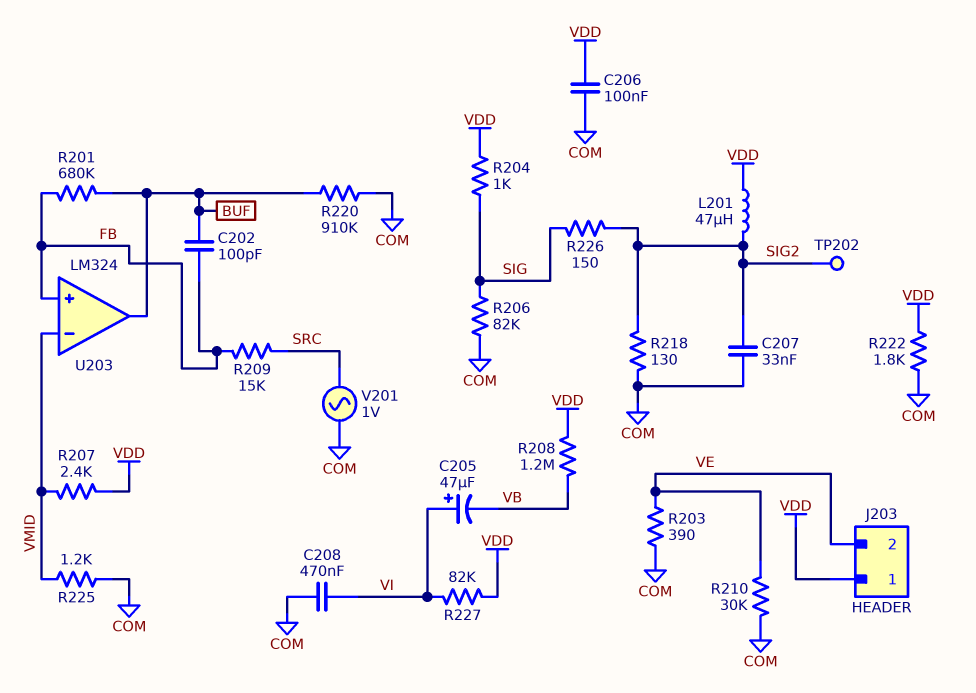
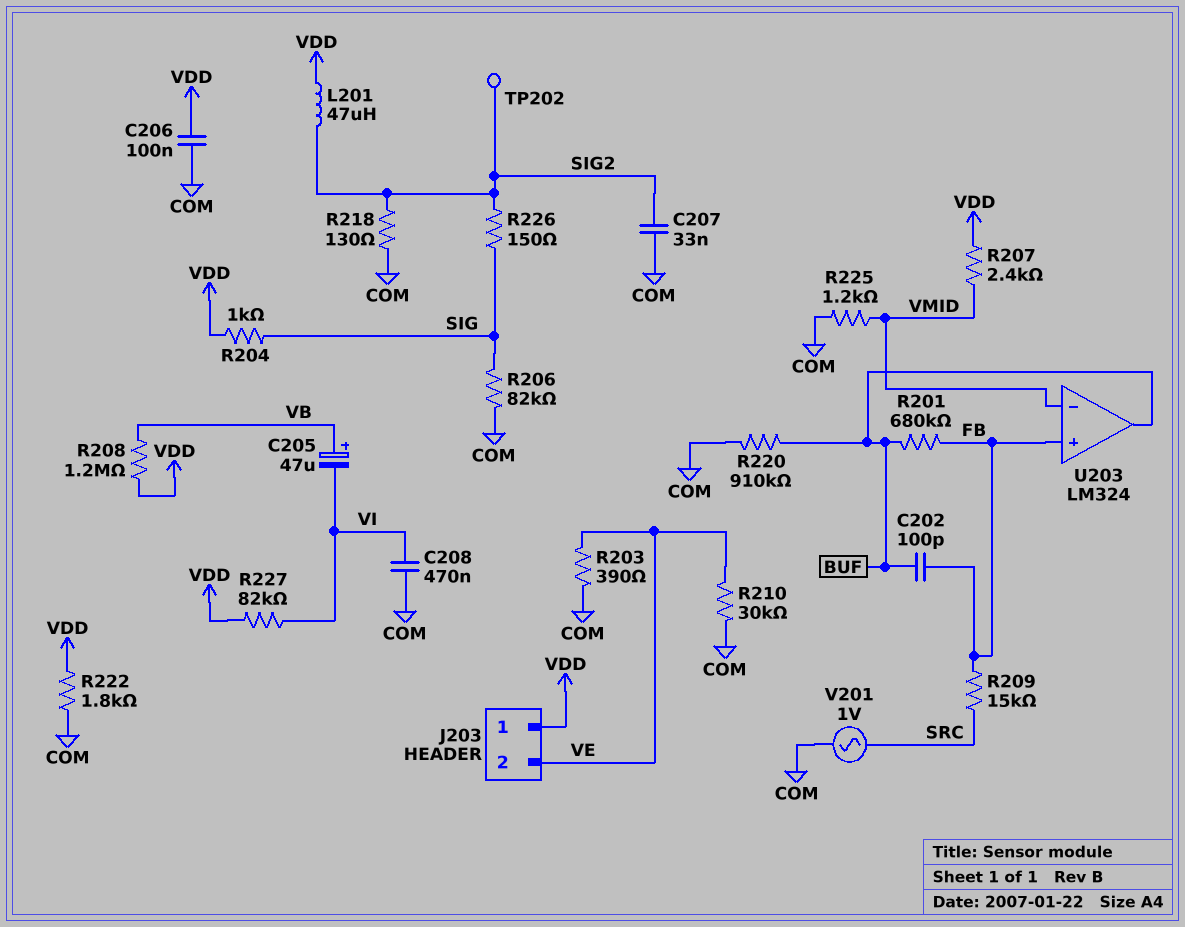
C205: 47uF (plus VI, minus VB) -> 47uF (plus VB, minus VI)

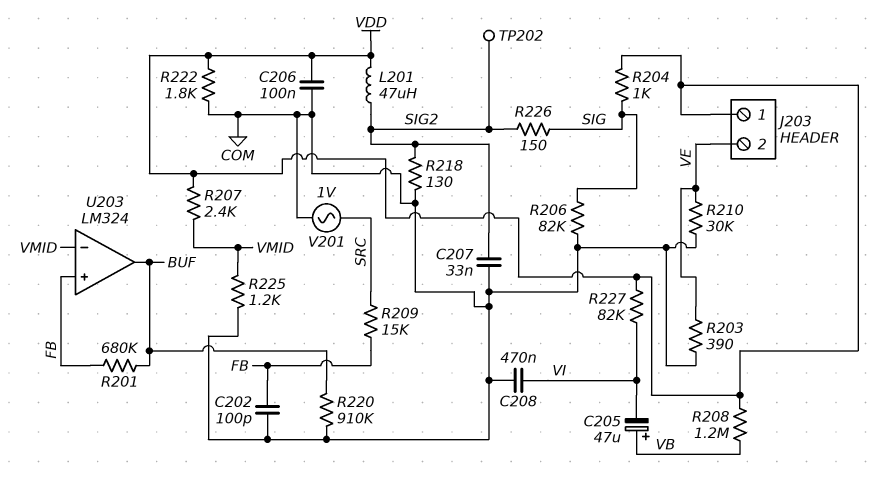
C202: 100pF (BUF, FB) -> 100pF (COM, FB)

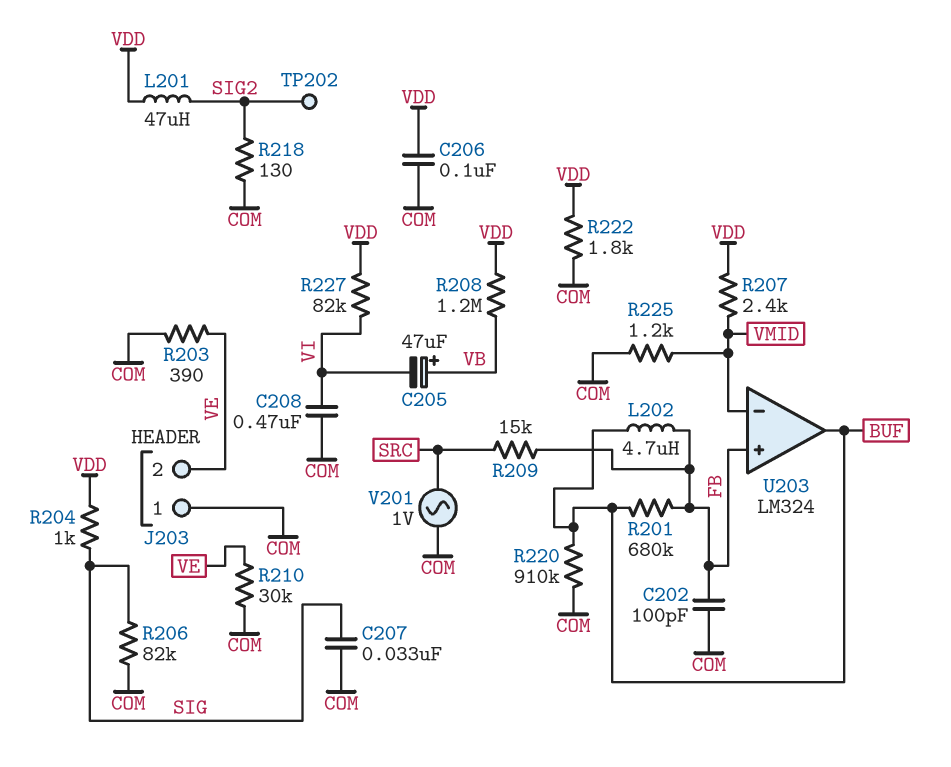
C207: 33nF (COM, SIG2) -> 33nF (COM, SIG)
J203 pin 1: VDD -> COM
L202: none -> 4.7uH (BUF, FB)
R226: 150 (SIG, SIG2) -> none

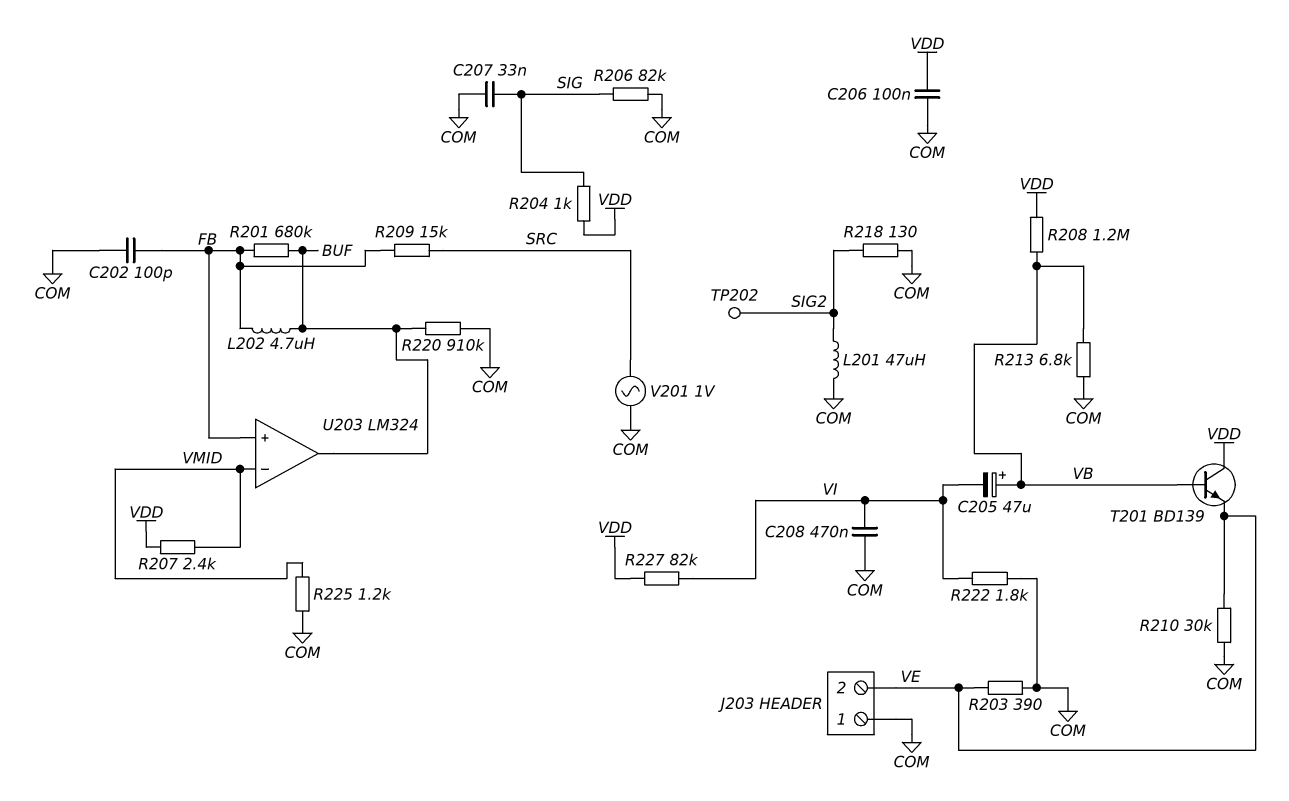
L201: 47uH (SIG2, VDD) -> 47uH (COM, SIG2)
R213: none -> 6.8k (COM, VB)
R222: 1.8k (COM, VDD) -> 1.8k (COM, VI)
T201: none -> NPN BD139 (B VB, C VDD, E VE)

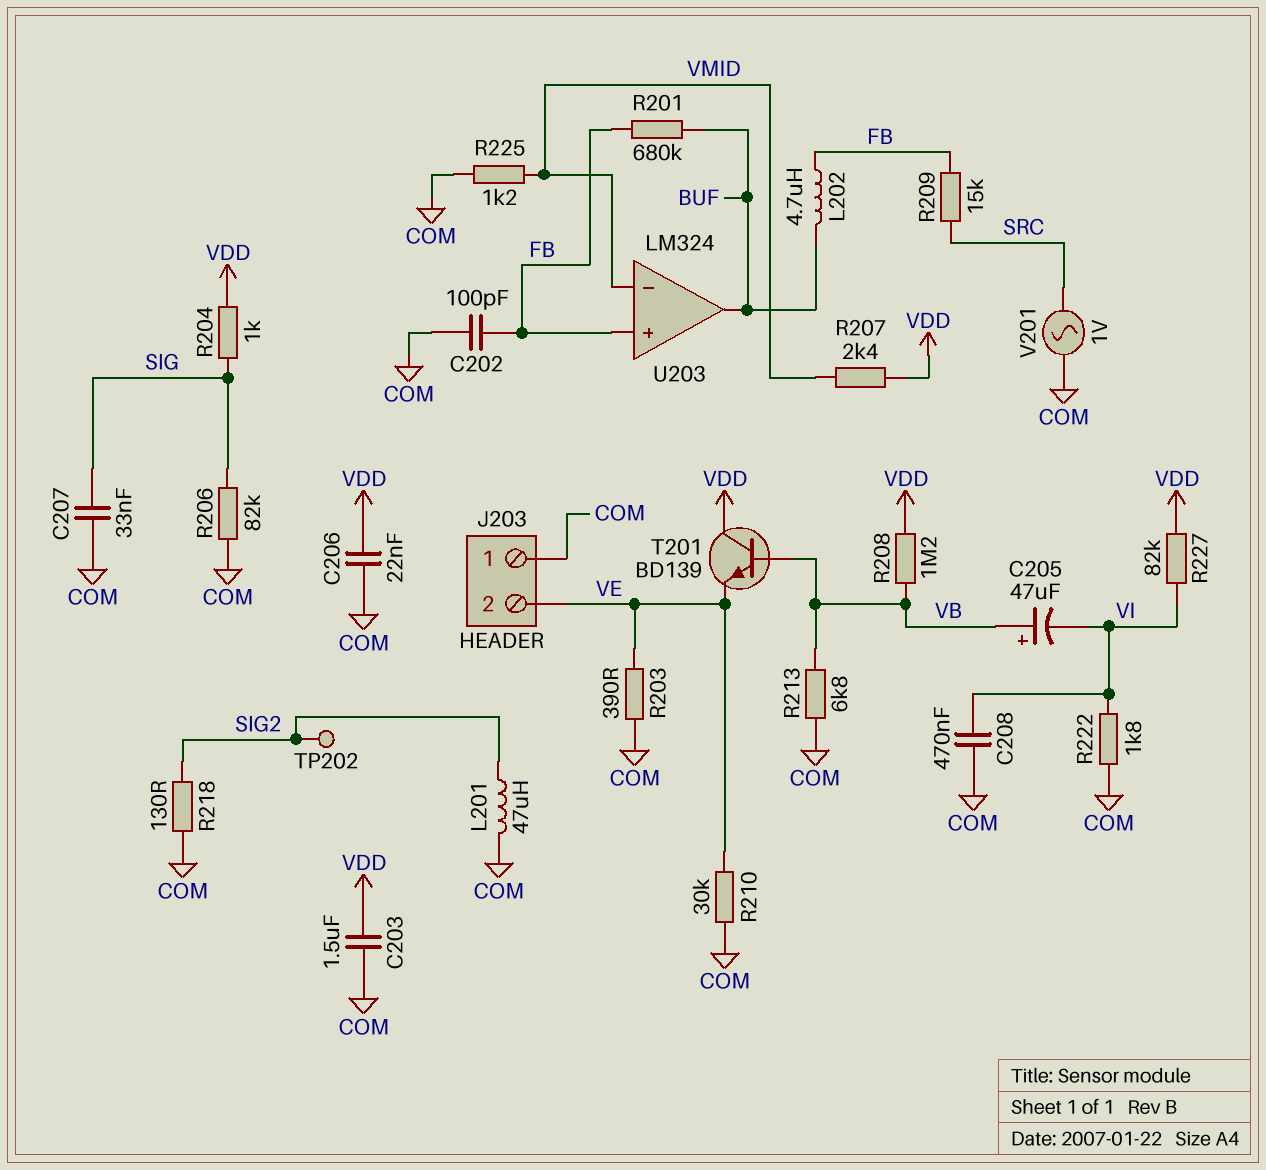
C203: none -> 1.5uF (COM, VDD)
C206: 100nF (COM, VDD) -> 22nF (COM, VDD)
R220: 910k (BUF, COM) -> none

